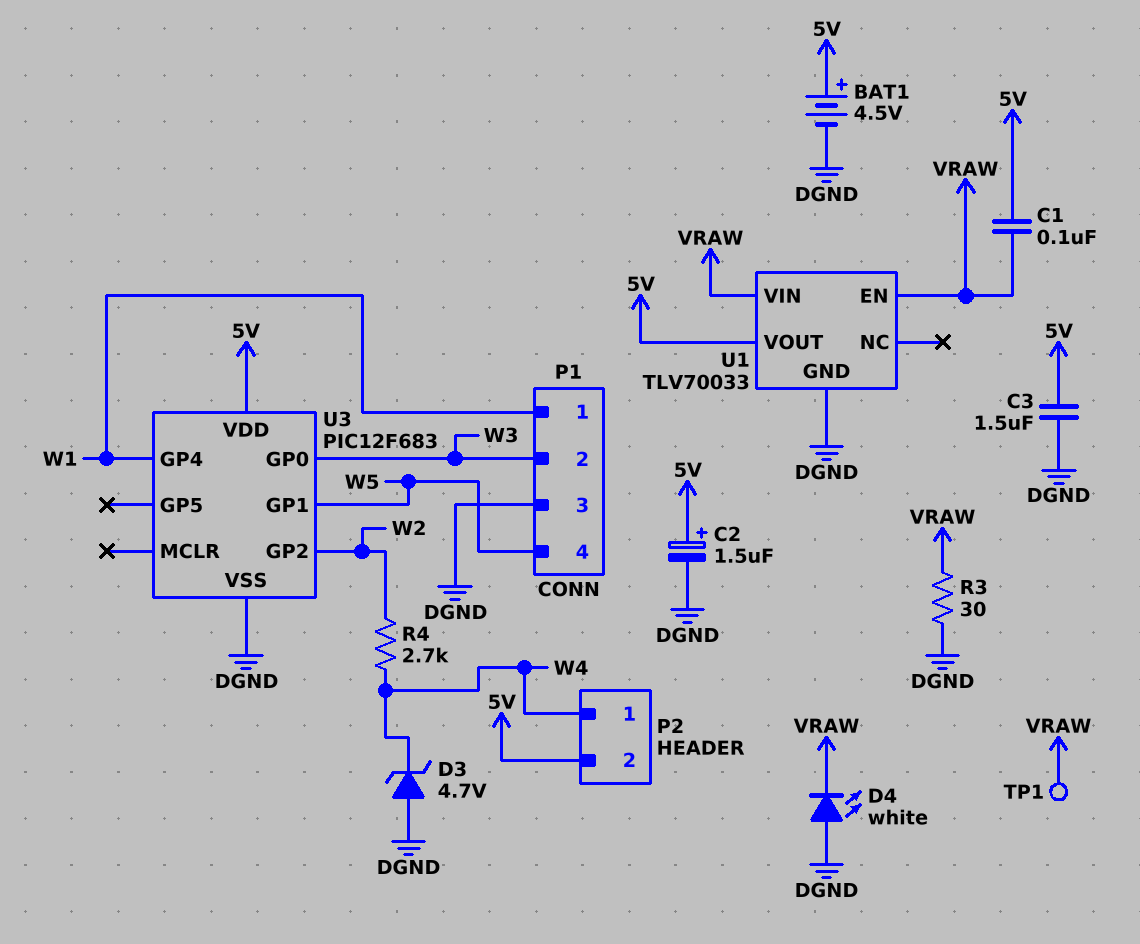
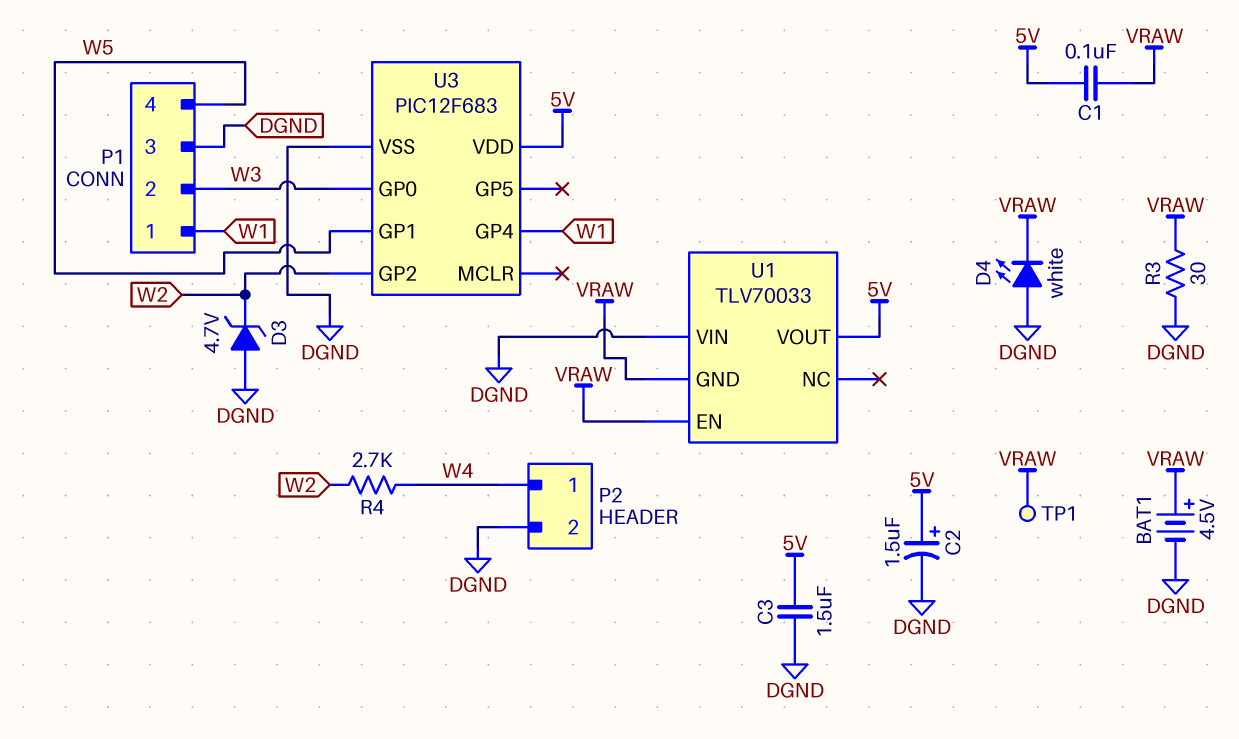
BAT1: 4.5V (plus 5V, minus DGND) -> 4.5V (plus VRAW, minus DGND)
D3: zener 4.7V (A DGND, K W4) -> zener 4.7V (A DGND, K W2)
P2 pin 2: 5V -> DGND
U1 pin GND: DGND -> VRAW
U1 pin VIN: VRAW -> DGND

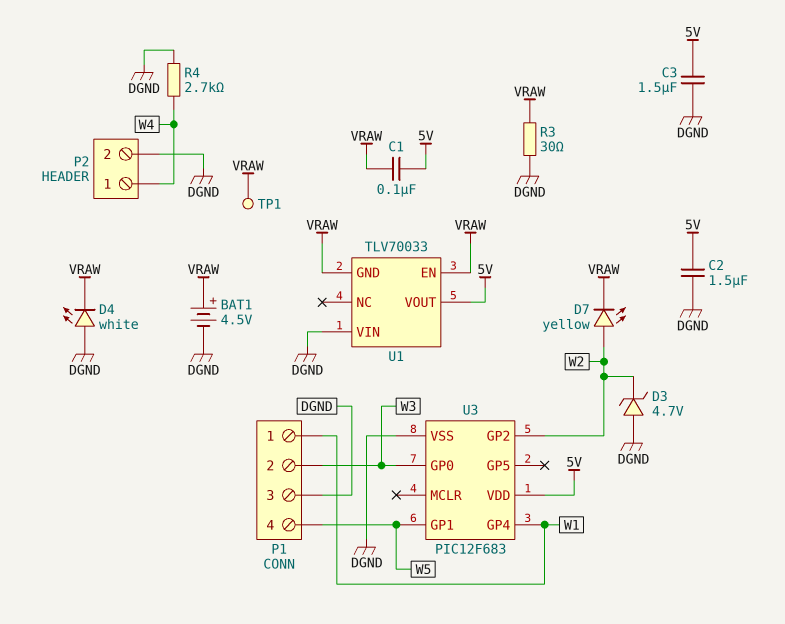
C2: 1.5uF (plus 5V, minus DGND) -> 1.5uF (5V, DGND)
D7: none -> LED yellow (A W2, K VRAW)
R4: 2.7k (W2, W4) -> 2.7k (DGND, W4)

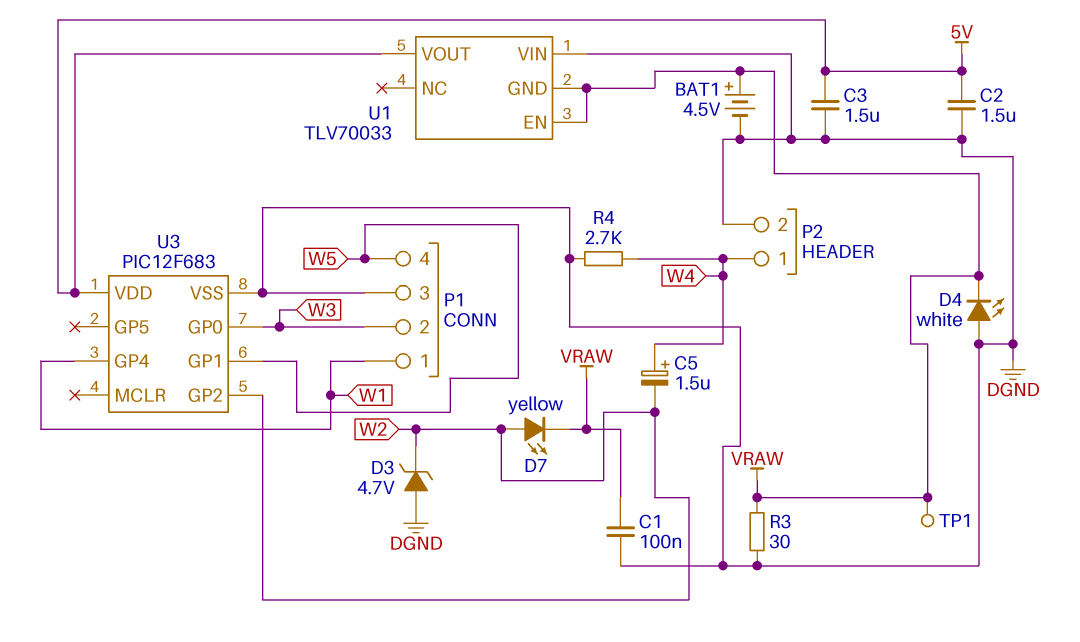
C1: 100nF (5V, VRAW) -> 100nF (DGND, VRAW)
C5: none -> 1.5uF (plus W4, minus W2)

